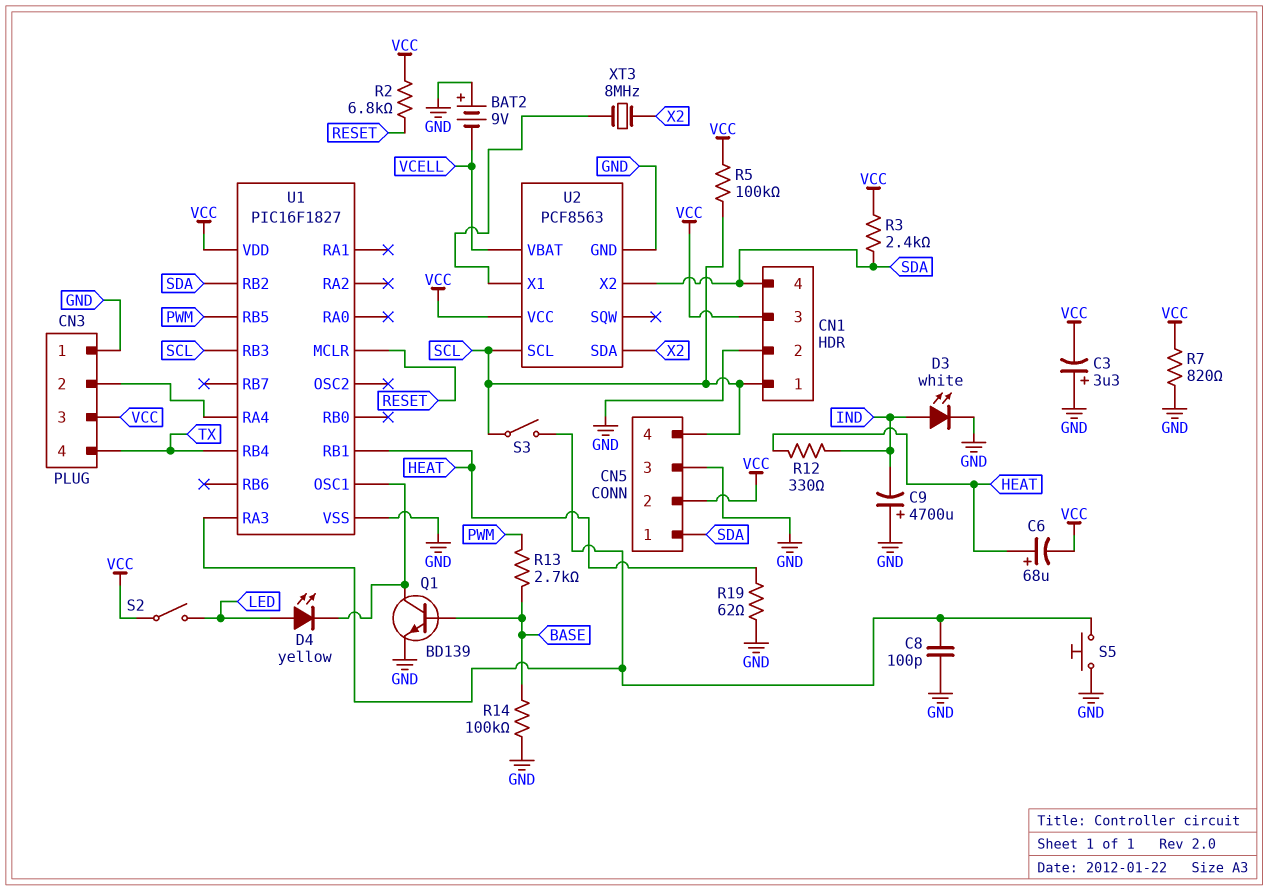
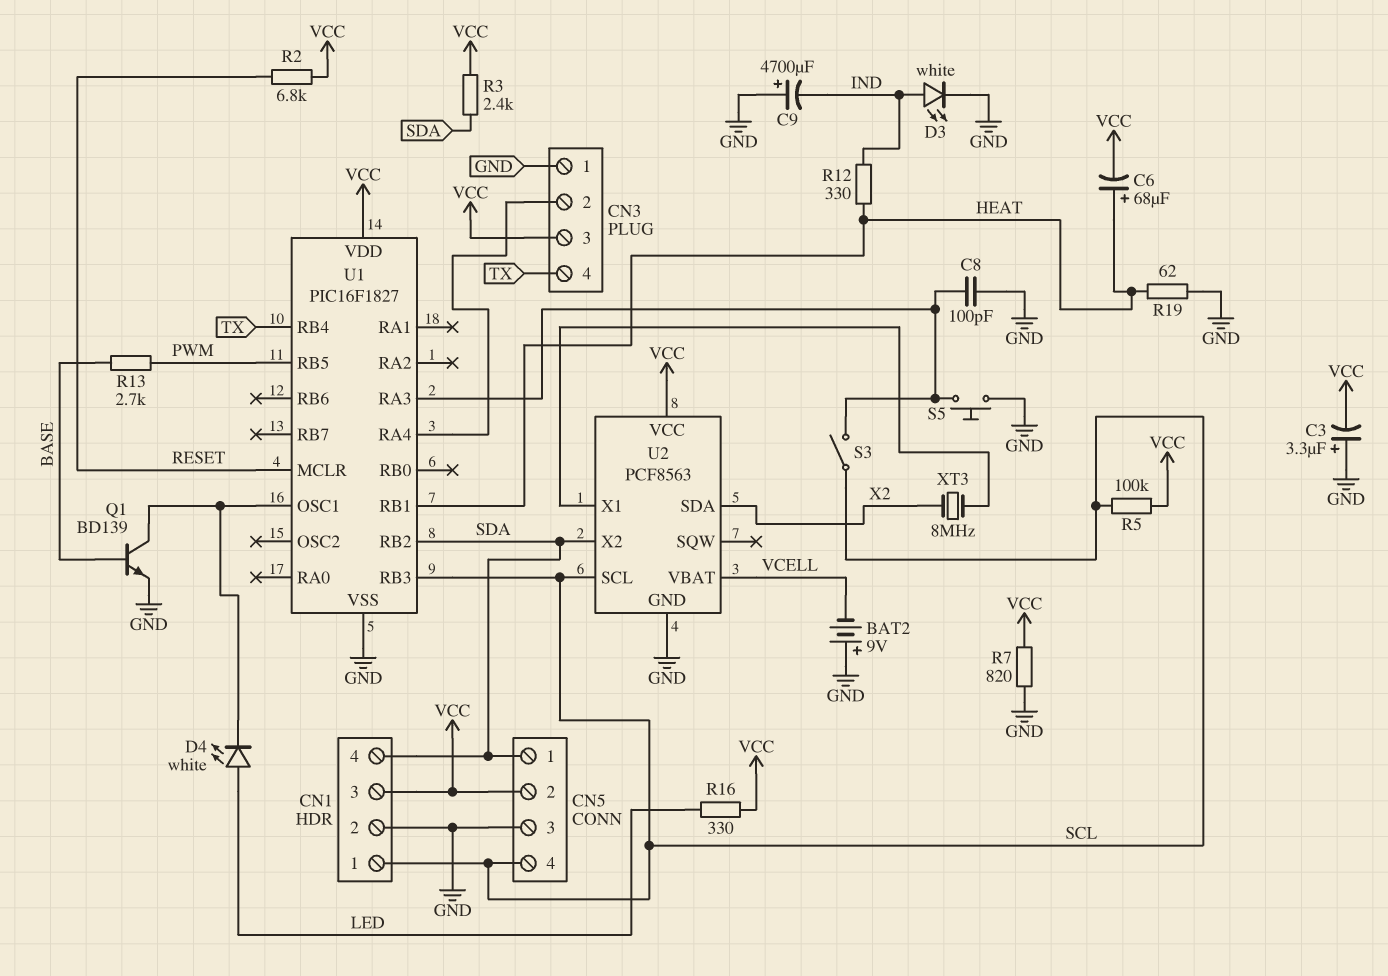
D4: LED yellow (A LED, K U1/OSC1) -> LED white (A LED, K U1/OSC1)
R14: 100k (BASE, GND) -> none
R16: none -> 330 (LED, VCC)
S2: switch (LED, VCC) -> none

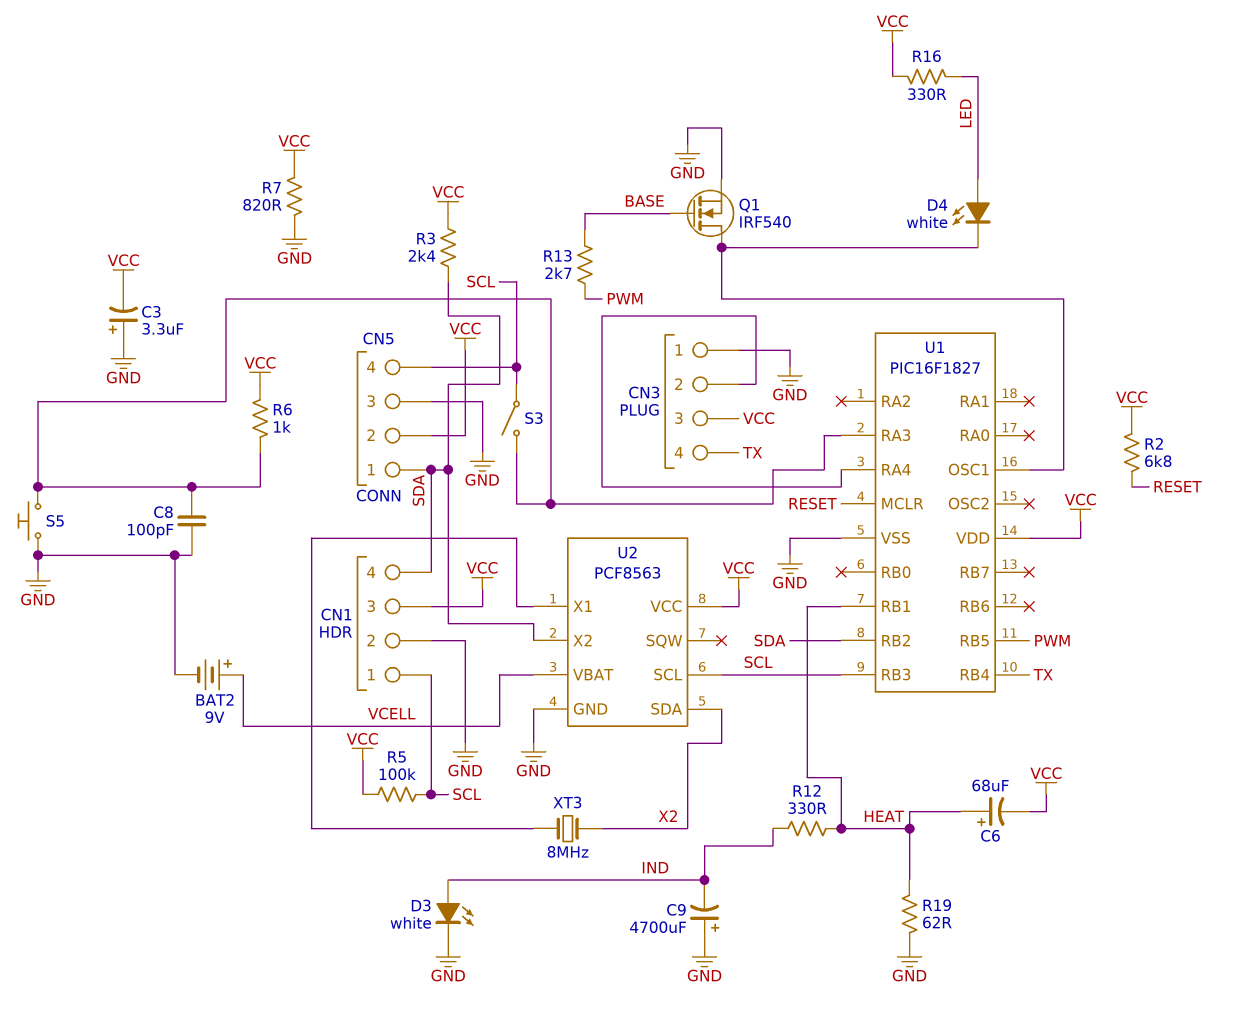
BAT2: 9V (plus GND, minus VCELL) -> 9V (plus VCELL, minus GND)
Q1: NPN BD139 (B BASE, C U1/OSC1, E GND) -> NMOS IRF540 (G BASE, D U1/OSC1, S GND)
R6: none -> 1k (U1/RA3, VCC)

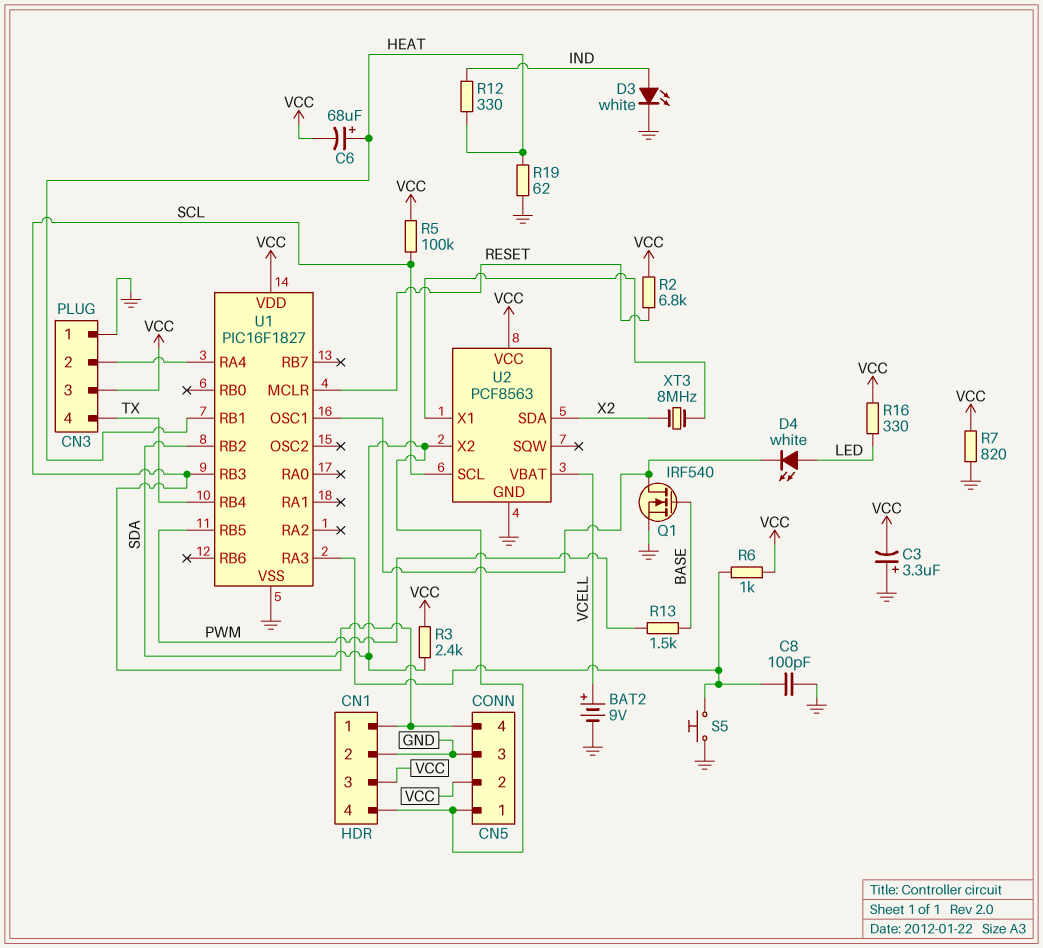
C9: 4700uF (plus GND, minus IND) -> none
R13: 2.7k (BASE, PWM) -> 1.5k (BASE, PWM)
S3: switch (SCL, U1/RA3) -> none

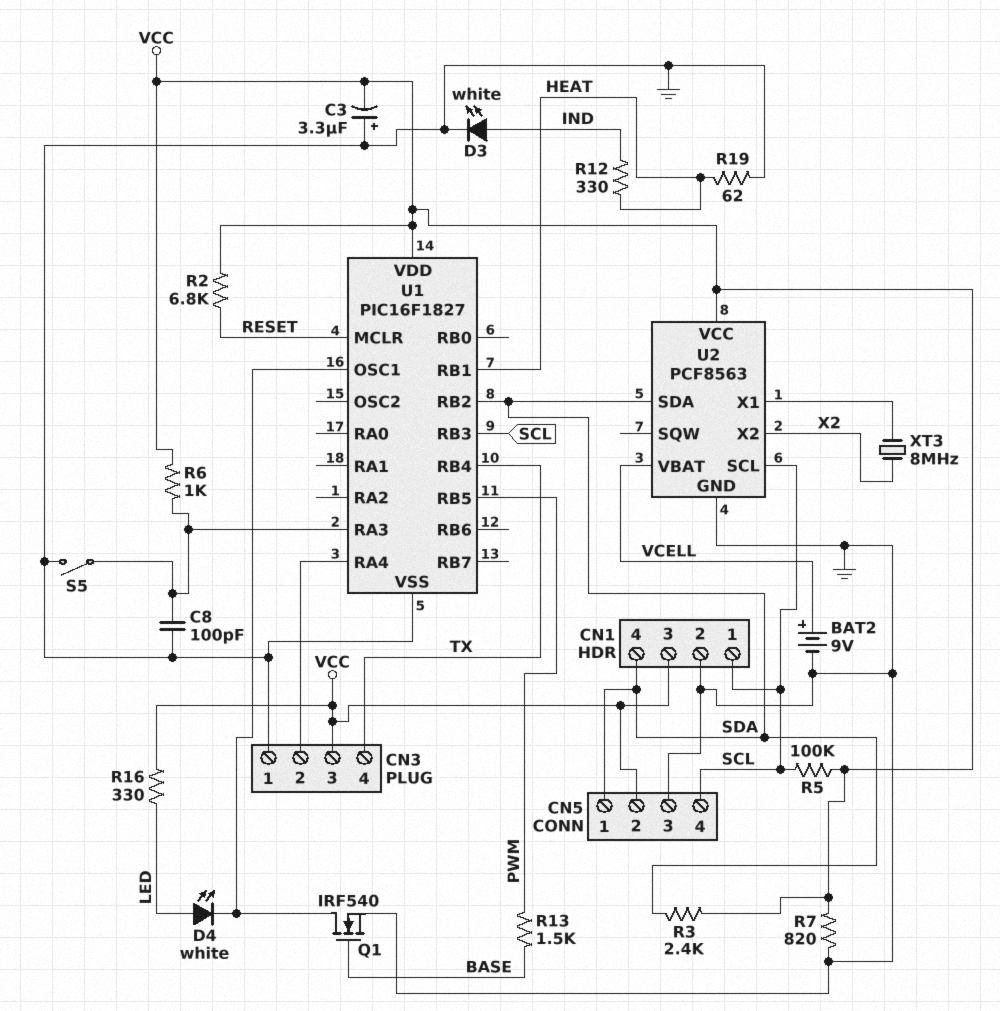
C6: 68uF (plus HEAT, minus VCC) -> none
S5: button (GND, U1/RA3) -> switch (GND, U1/RA3)
U2 pin SDA: X2 -> SDA
U2 pin X2: SDA -> X2

